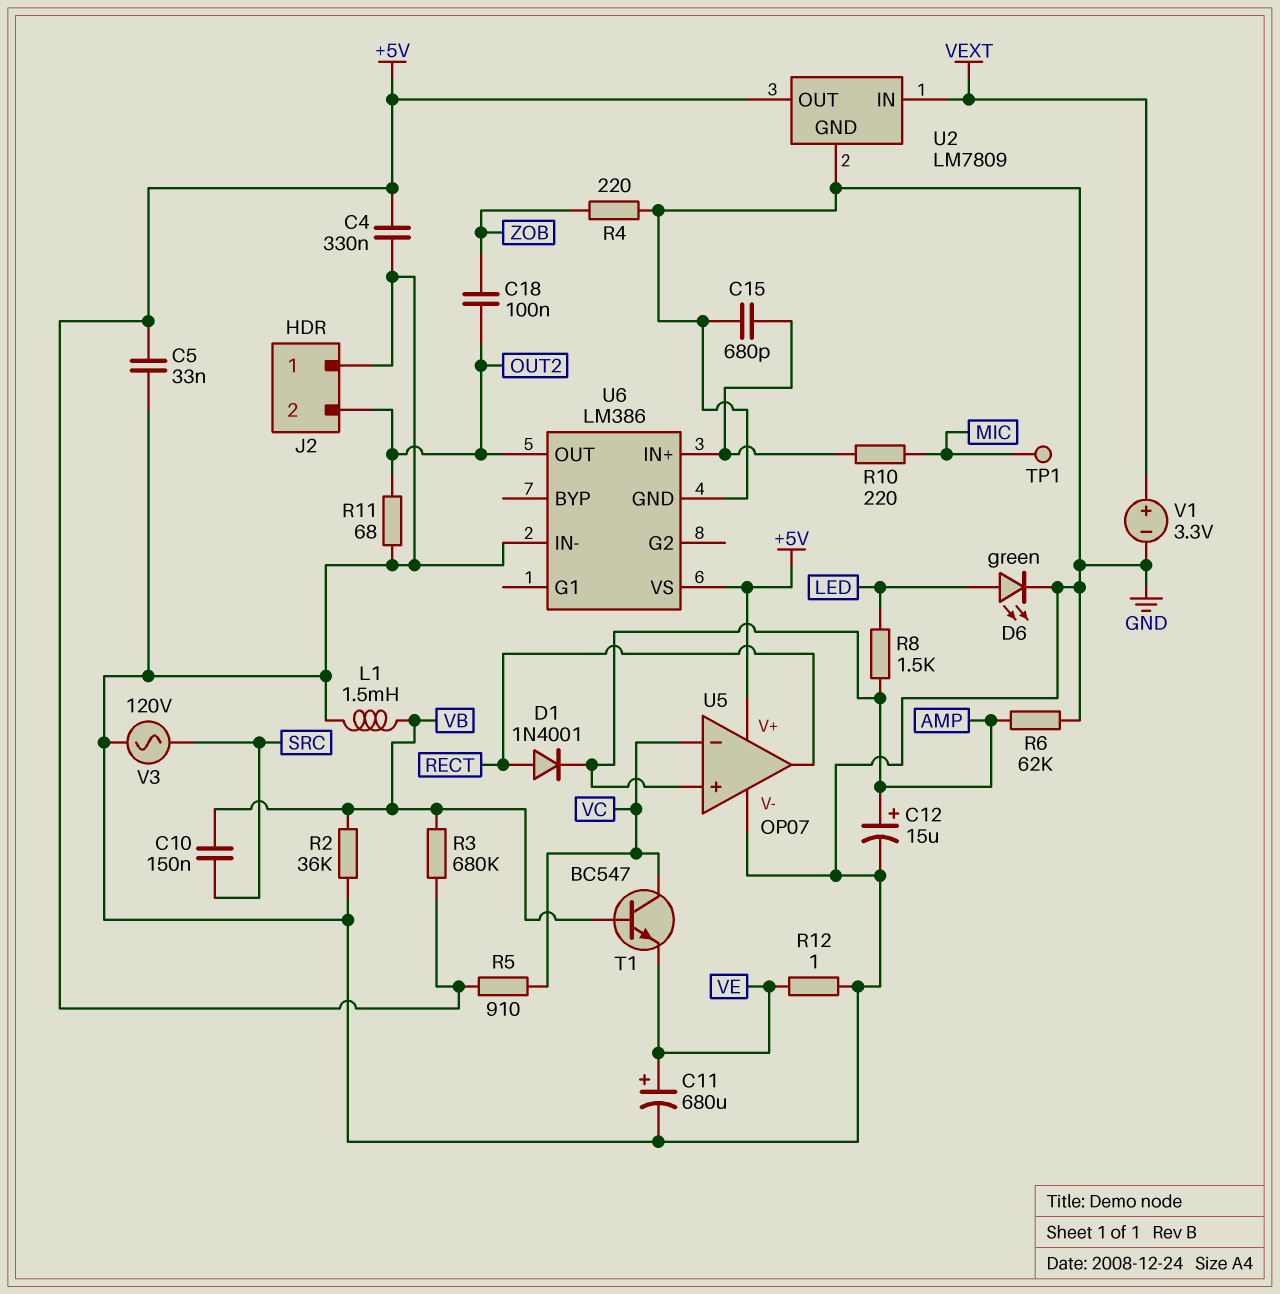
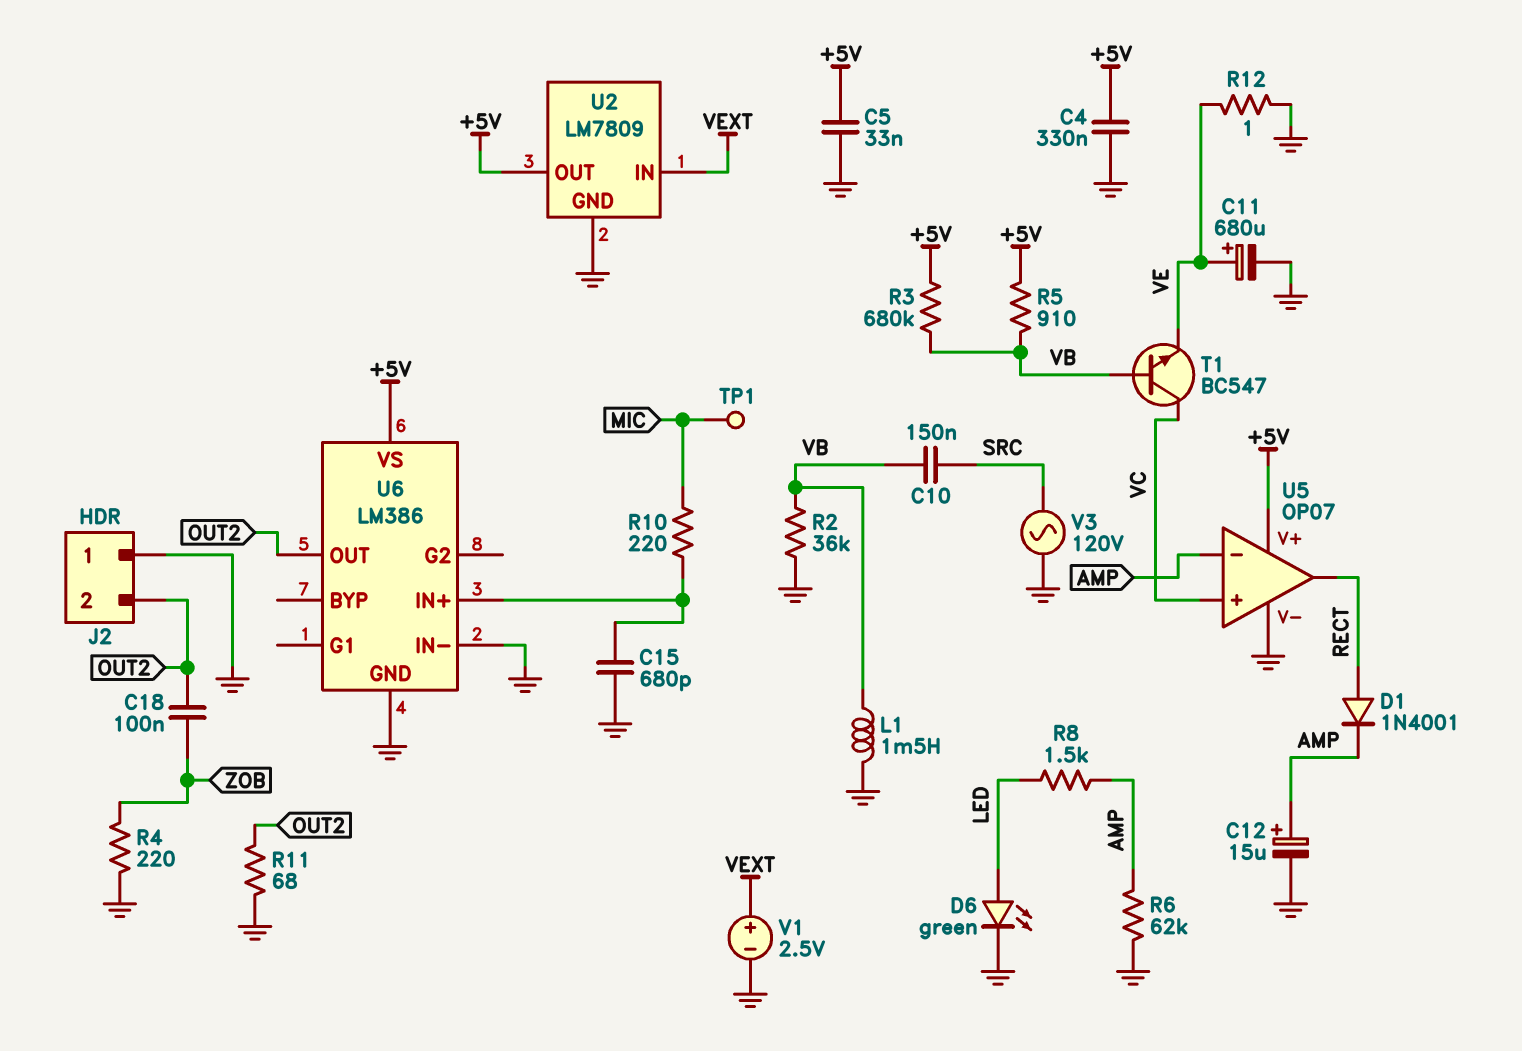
R5: 910 (+5V, VC) -> 910 (+5V, VB)
U5 pin in+: AMP -> VC
U5 pin in-: VC -> AMP
V1: 3.3V (plus VEXT, minus GND) -> 2.5V (plus VEXT, minus GND)

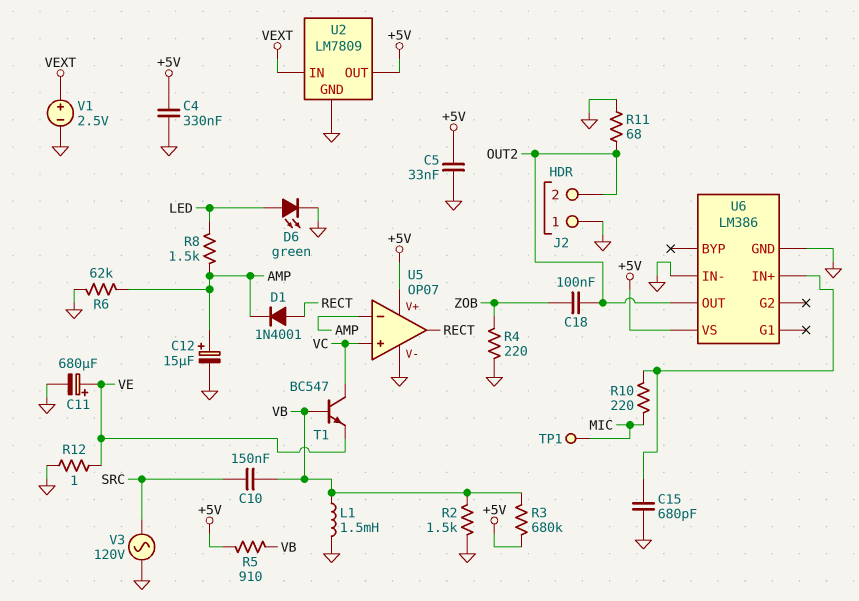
R2: 36k (GND, VB) -> 1.5k (GND, VB)

